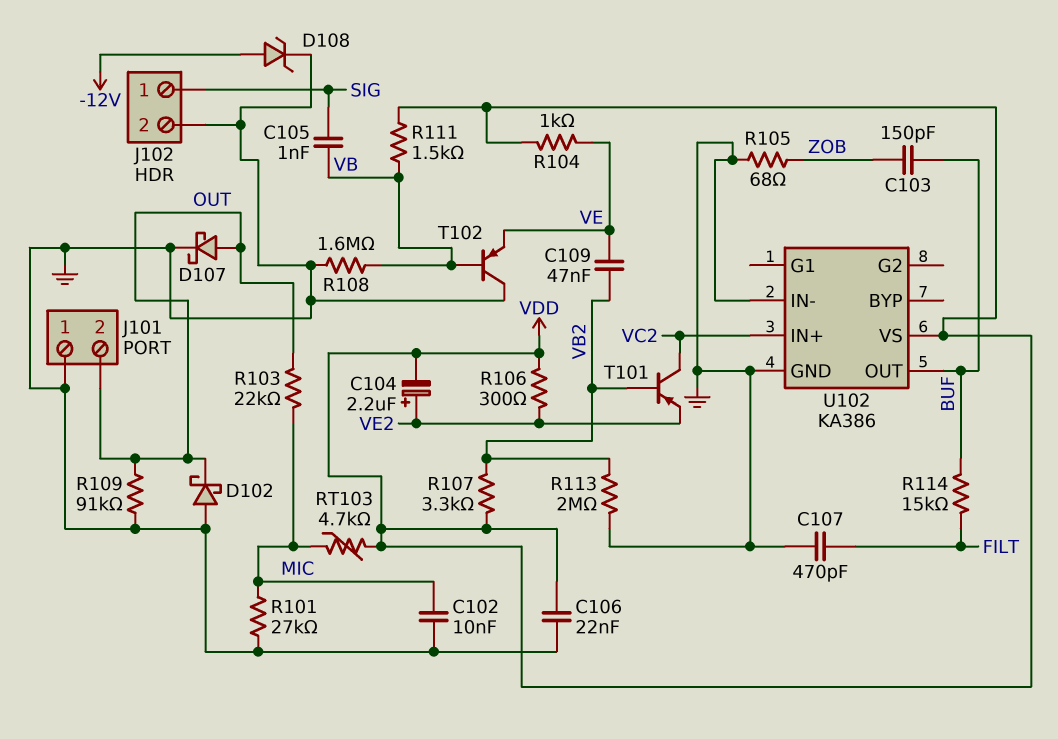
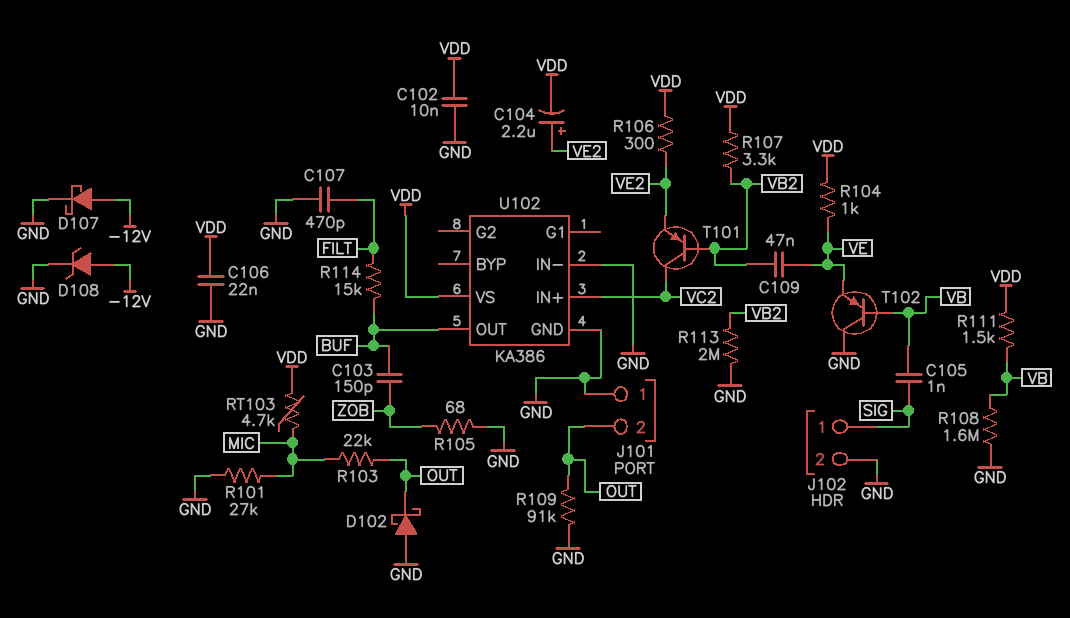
C102: 10nF (GND, MIC) -> 10nF (GND, VDD)
D107: schottky (A OUT, K GND) -> schottky (A -12V, K GND)

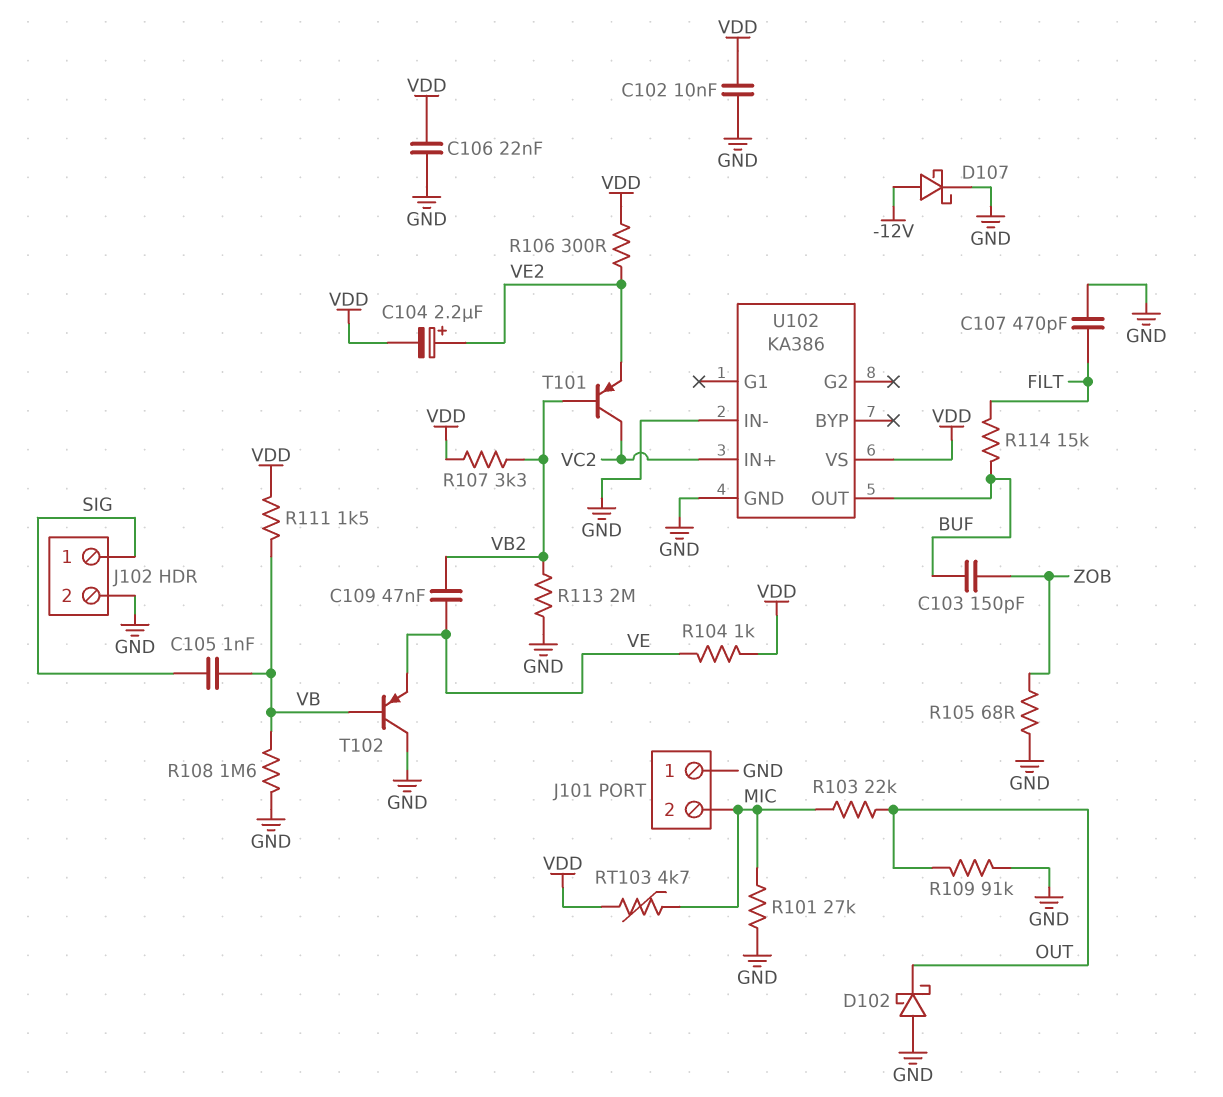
D108: zener (A -12V, K GND) -> none
J101 pin 2: OUT -> MIC

